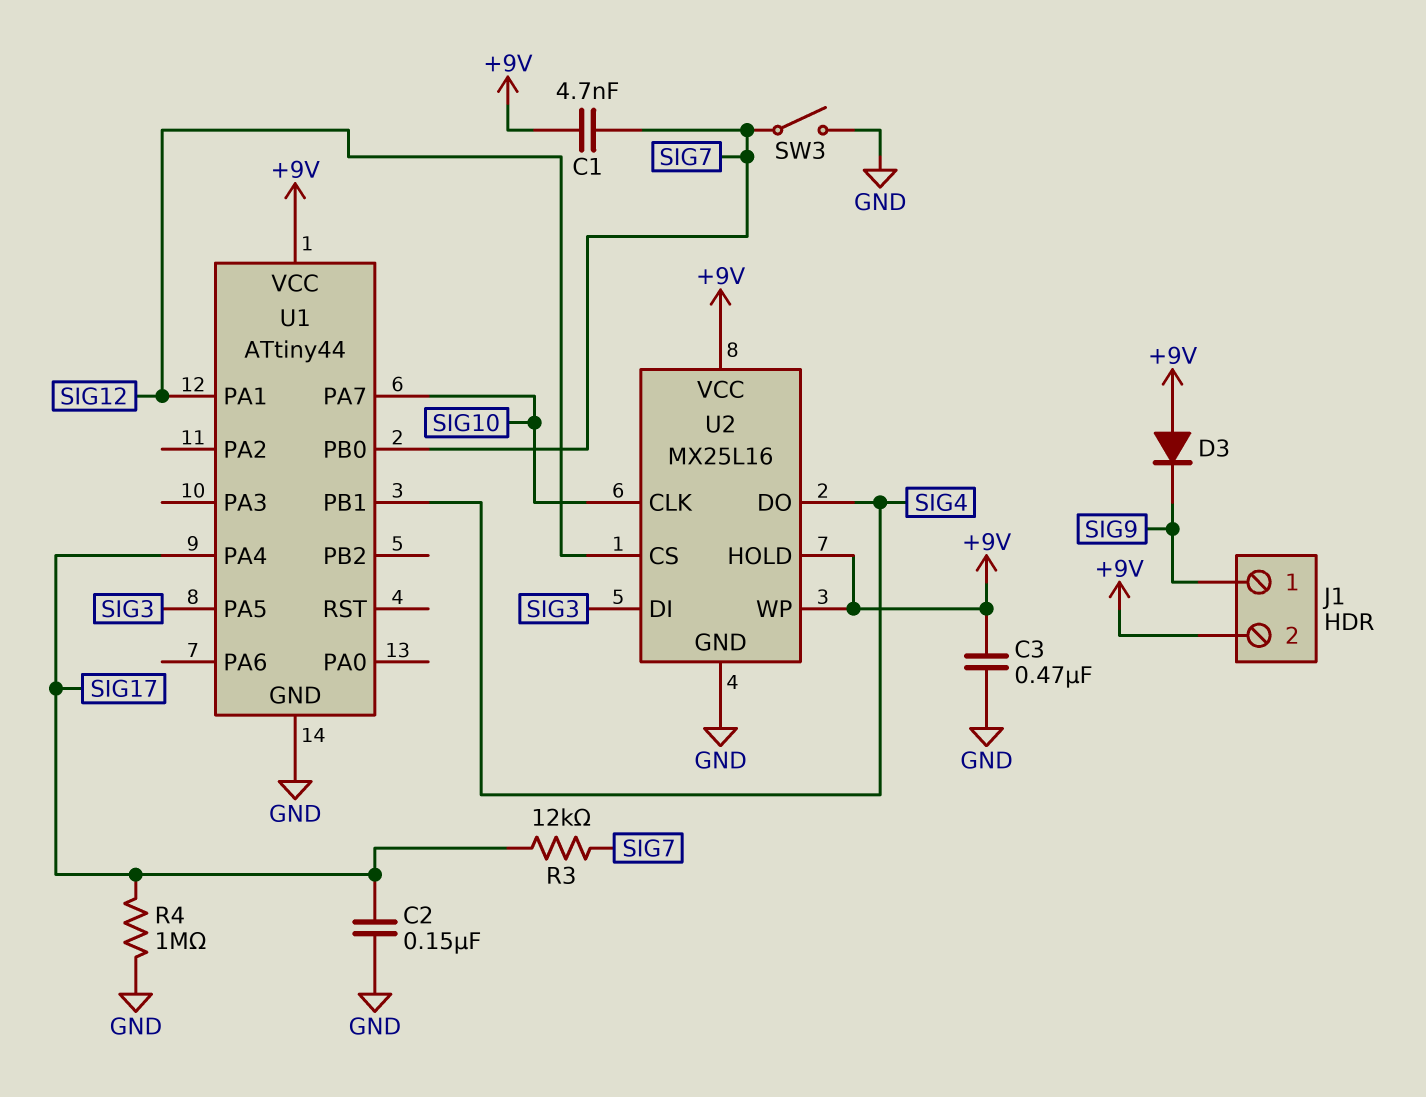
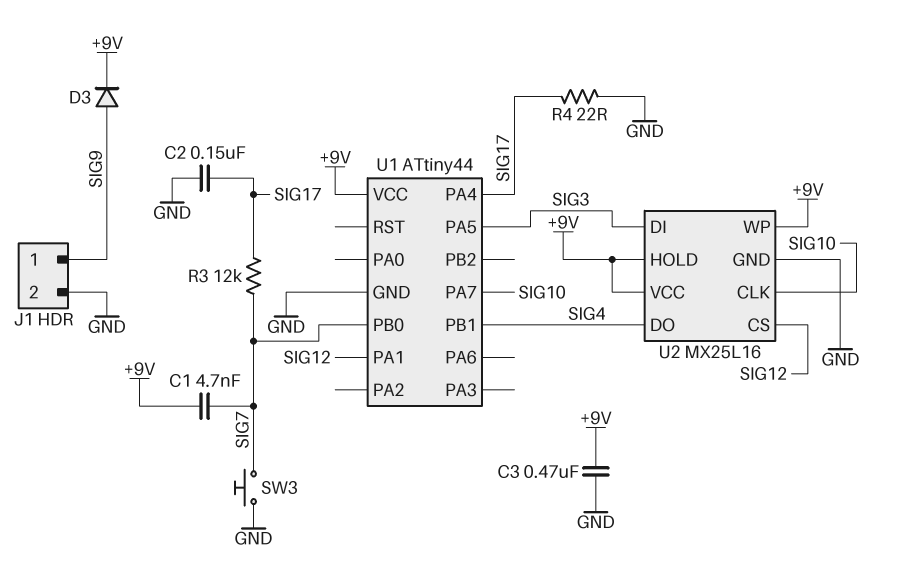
D3: diode (A +9V, K SIG9) -> diode (A SIG9, K +9V)
J1 pin 2: +9V -> GND
R4: 1M (GND, SIG17) -> 22 (GND, SIG17)
SW3: switch (GND, SIG7) -> button (GND, SIG7)

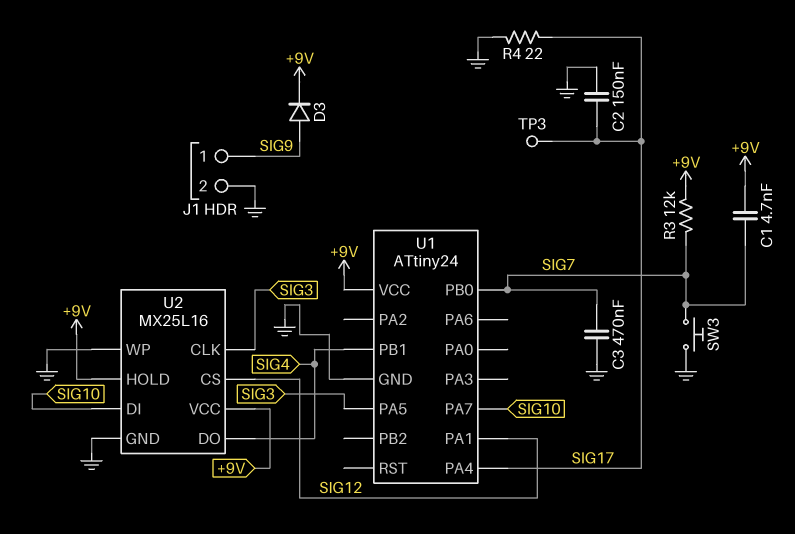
C3: 470nF (+9V, GND) -> 470nF (GND, SIG7)
R3: 12k (SIG7, SIG17) -> 12k (+9V, SIG7)
TP3: none -> test point (SIG17)
U1: ATtiny44 -> ATtiny24
U2 pin CLK: SIG10 -> SIG3
U2 pin DI: SIG3 -> SIG10
U2 pin WP: +9V -> GND

